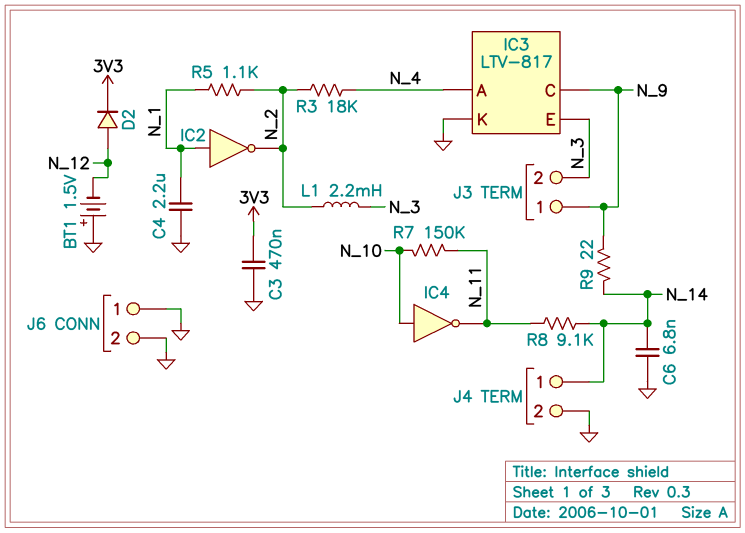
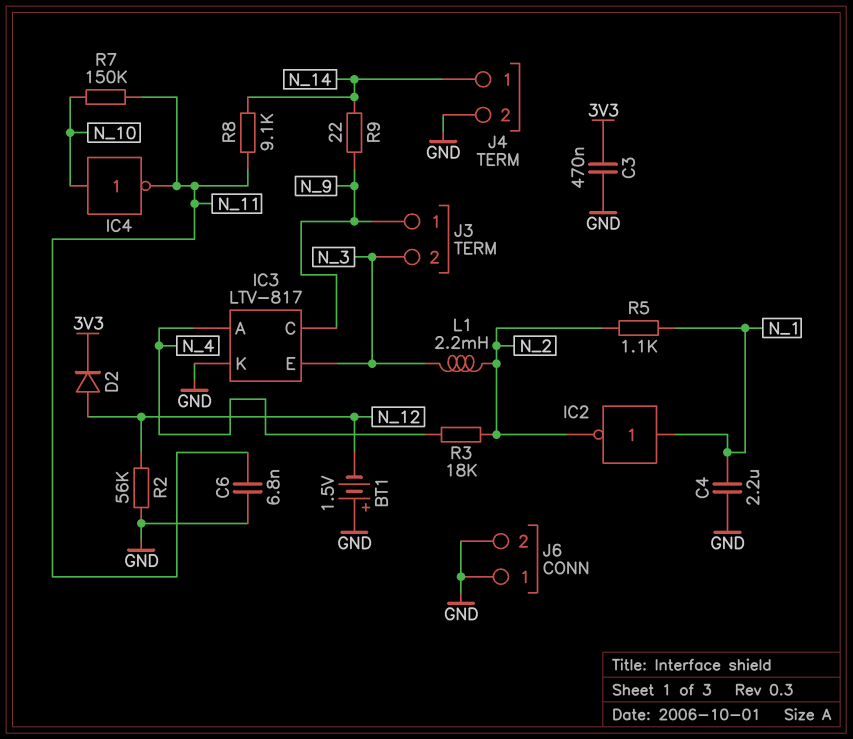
C6: 6.8nF (GND, N_14) -> 6.8nF (GND, N_11)
R2: none -> 56k (GND, N_12)

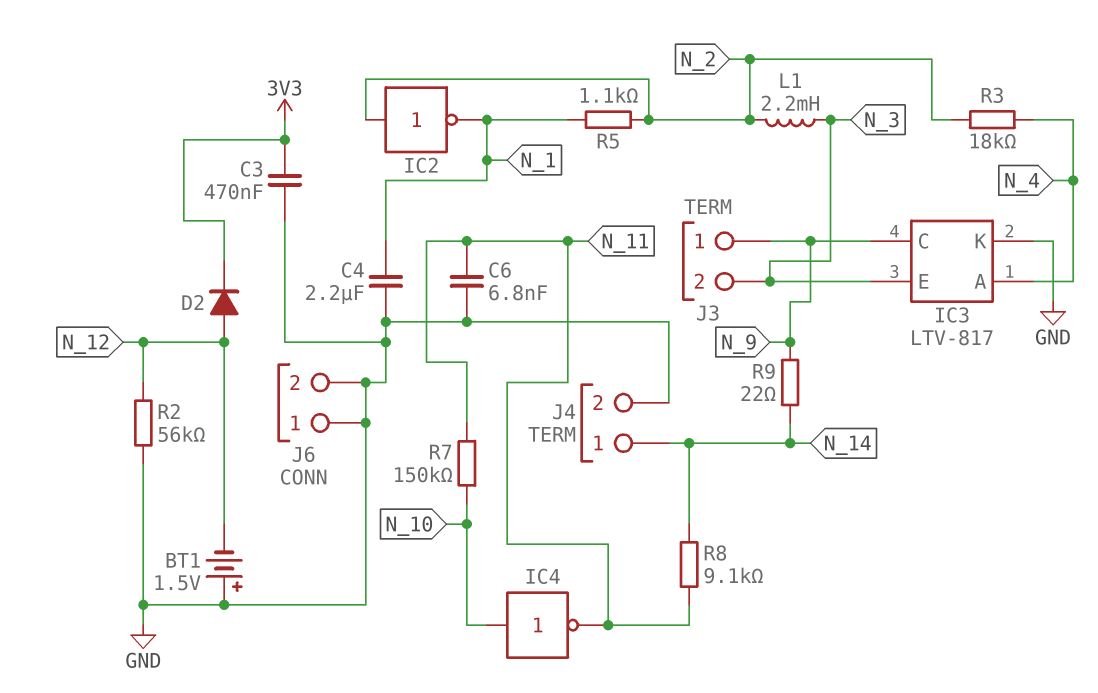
IC2: NOT (in N_1, out N_2) -> NOT (in N_2, out N_1)

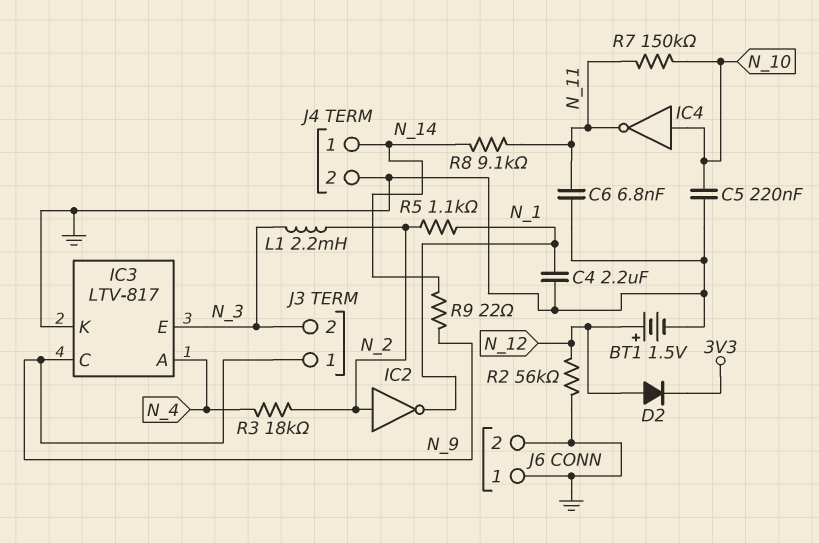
BT1: 1.5V (plus GND, minus N_12) -> 1.5V (plus N_12, minus GND)
C3: 470nF (3V3, GND) -> none
C5: none -> 220nF (GND, N_10)

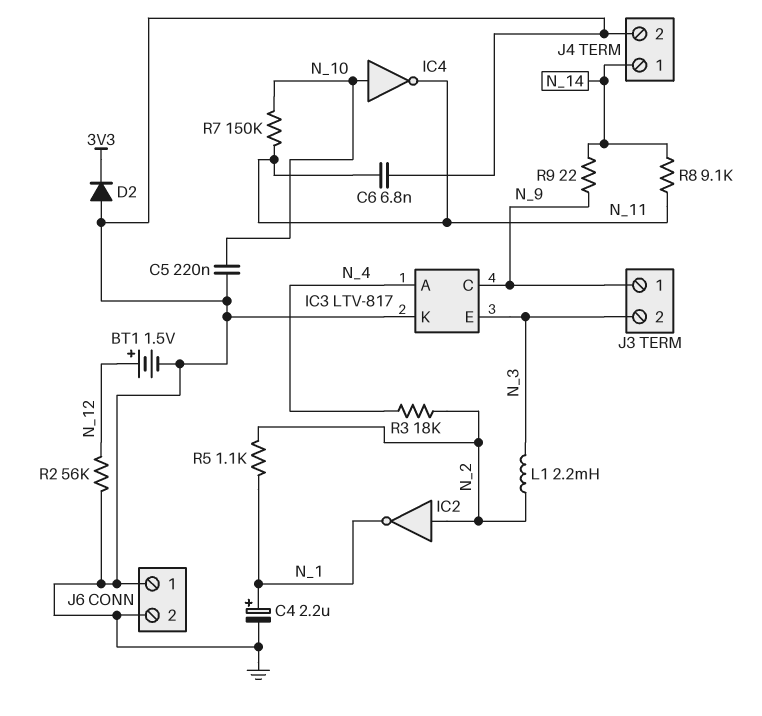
C4: 2.2uF (GND, N_1) -> 2.2uF (plus N_1, minus GND)
D2: diode (A N_12, K 3V3) -> diode (A GND, K 3V3)

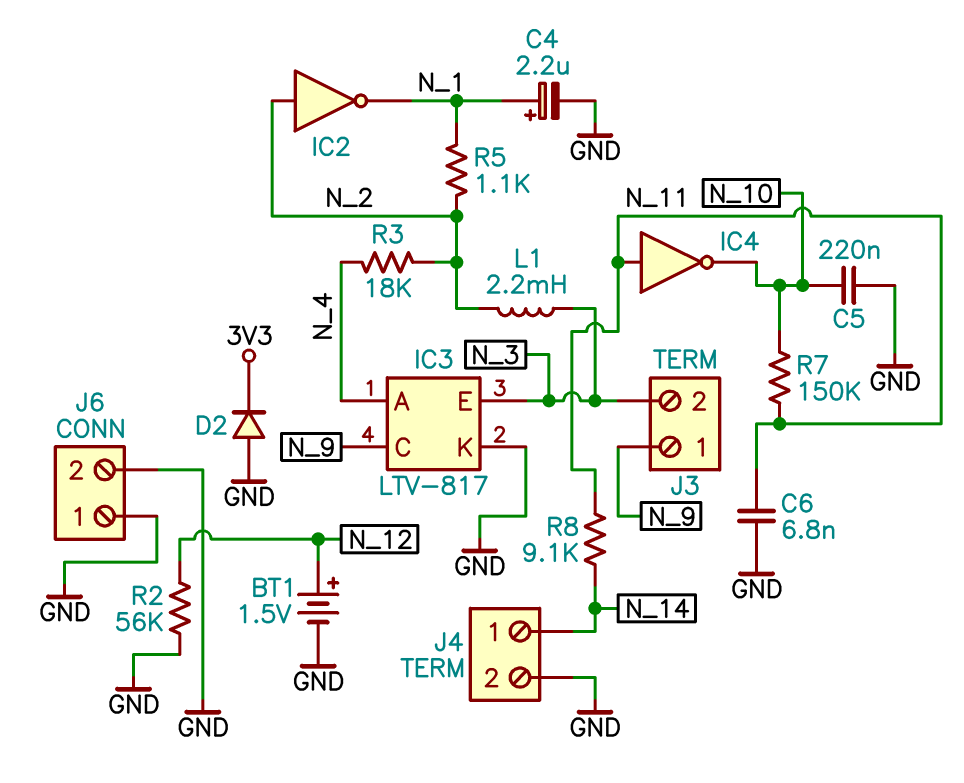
IC4: NOT (in N_10, out N_11) -> NOT (in N_11, out N_10)
R9: 22 (N_9, N_14) -> none

